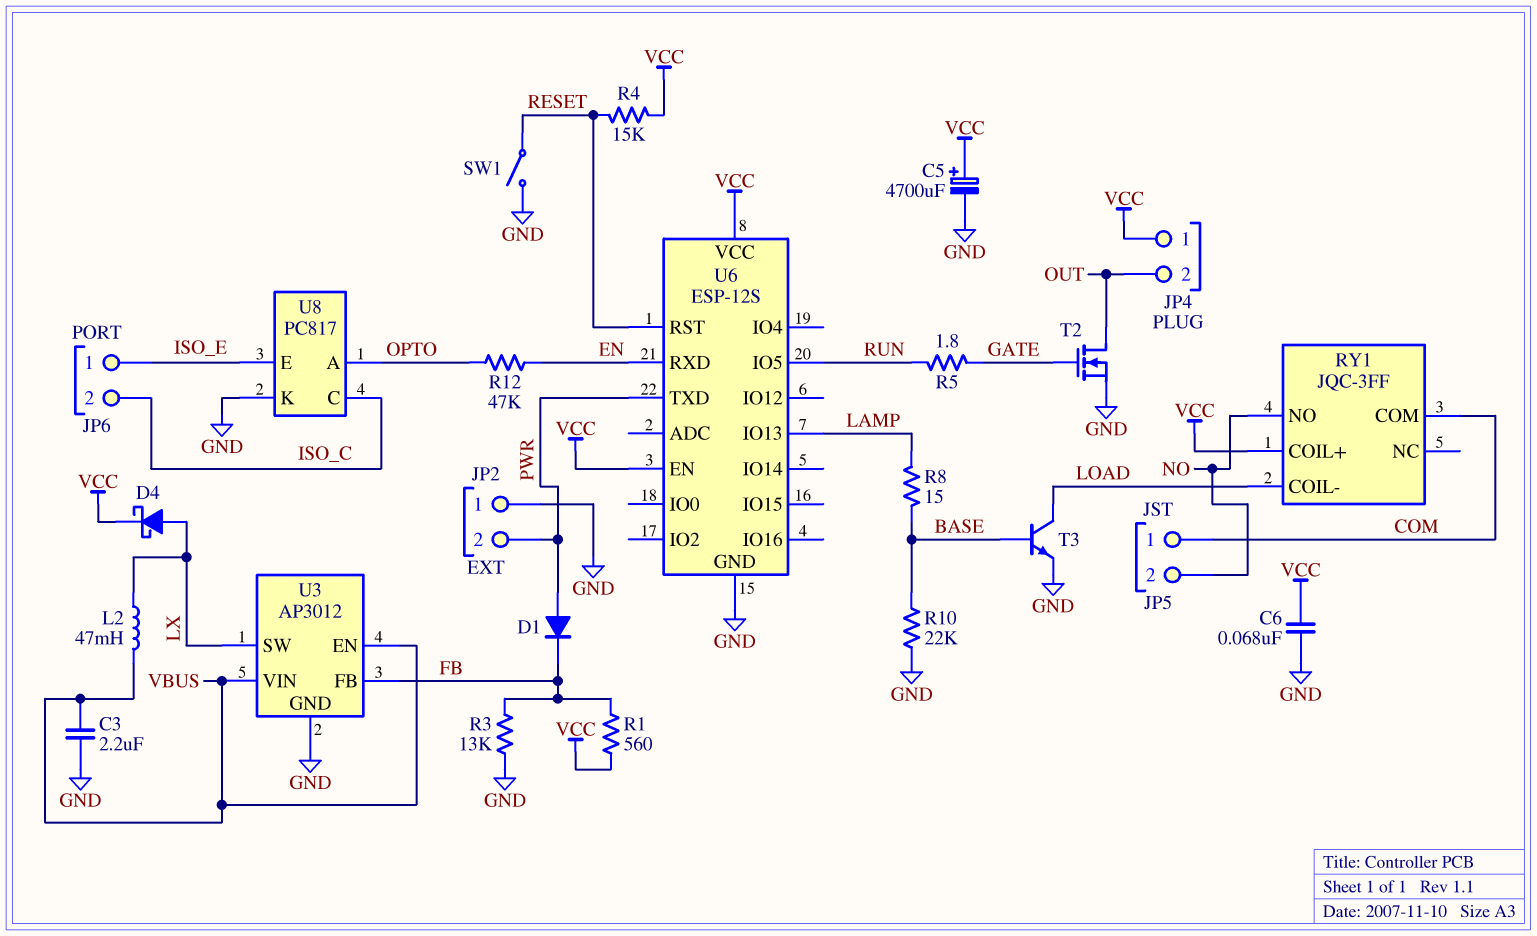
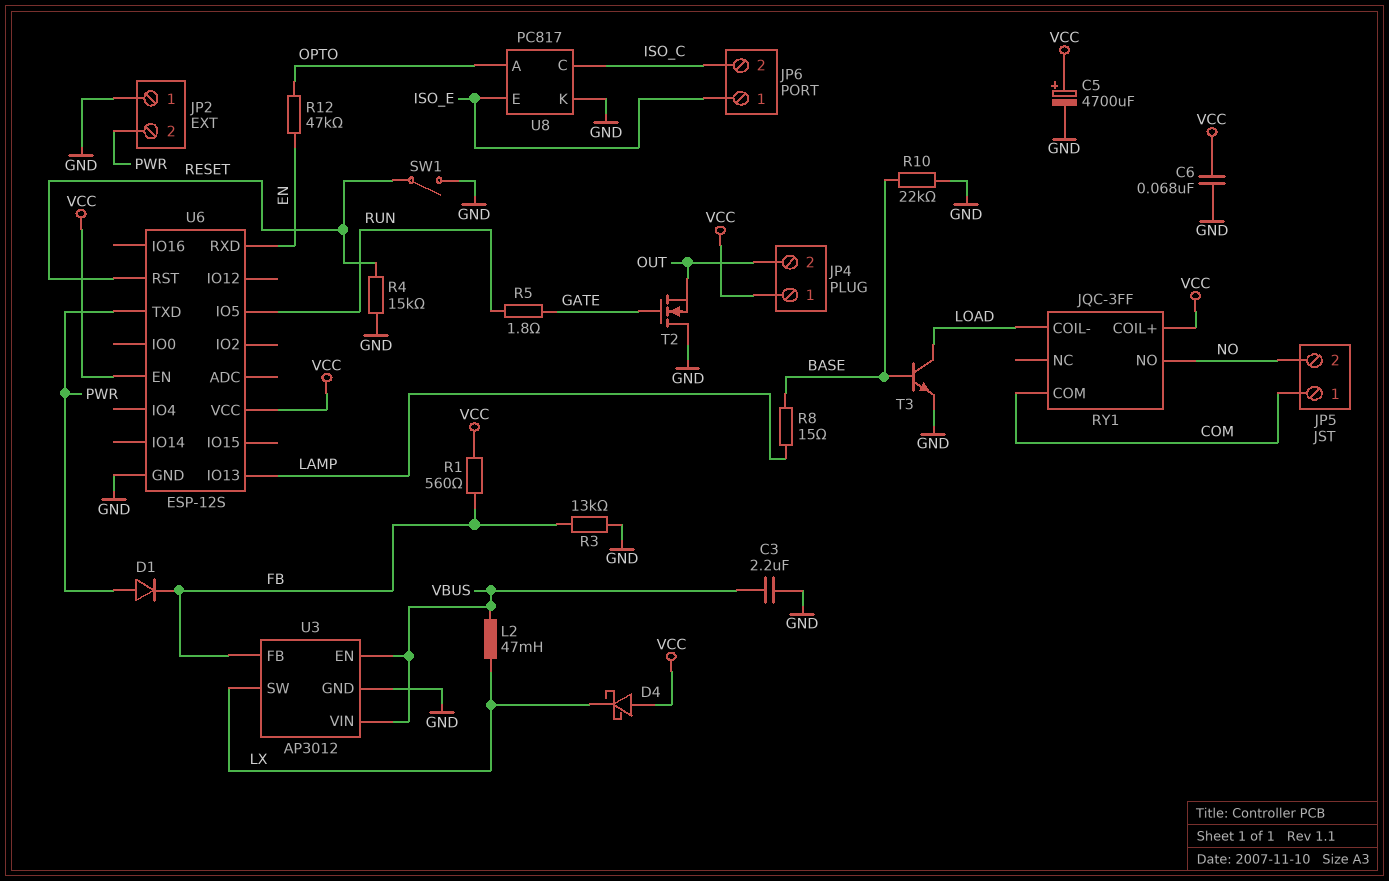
D4: schottky (A LX, K VCC) -> schottky (A VCC, K LX)
R4: 15k (RESET, VCC) -> 15k (GND, RESET)
T2: NMOS (G GATE, D OUT, S GND) -> NMOS (G GATE, D GND, S OUT)

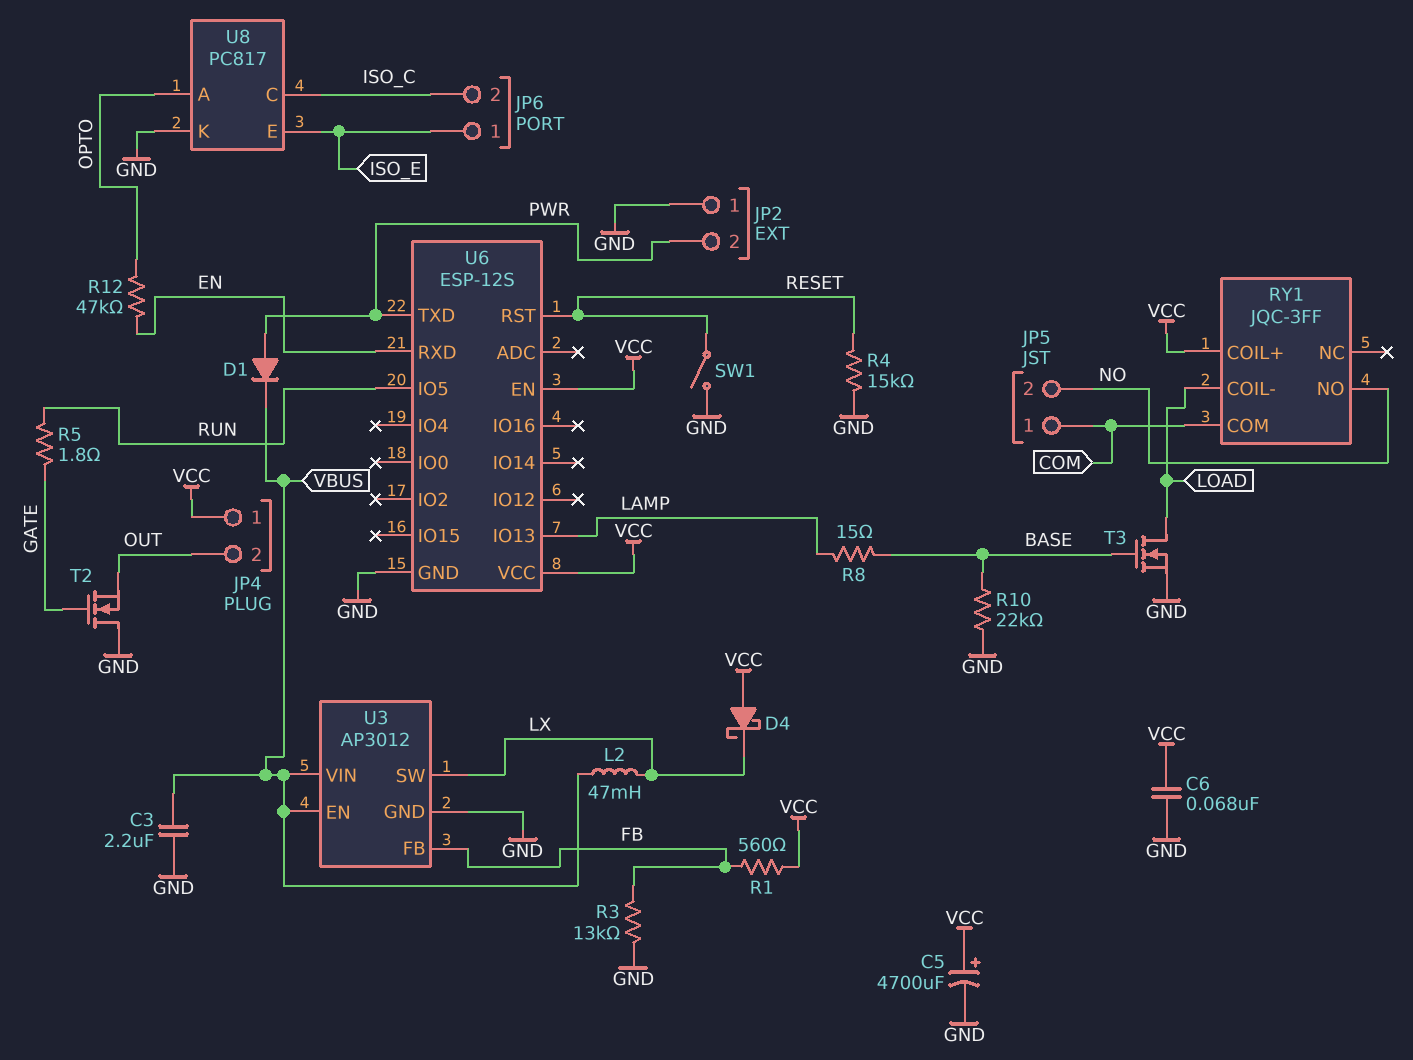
D1: diode (A PWR, K FB) -> diode (A PWR, K VBUS)
T3: NPN (B BASE, C LOAD, E GND) -> NMOS (G BASE, D LOAD, S GND)

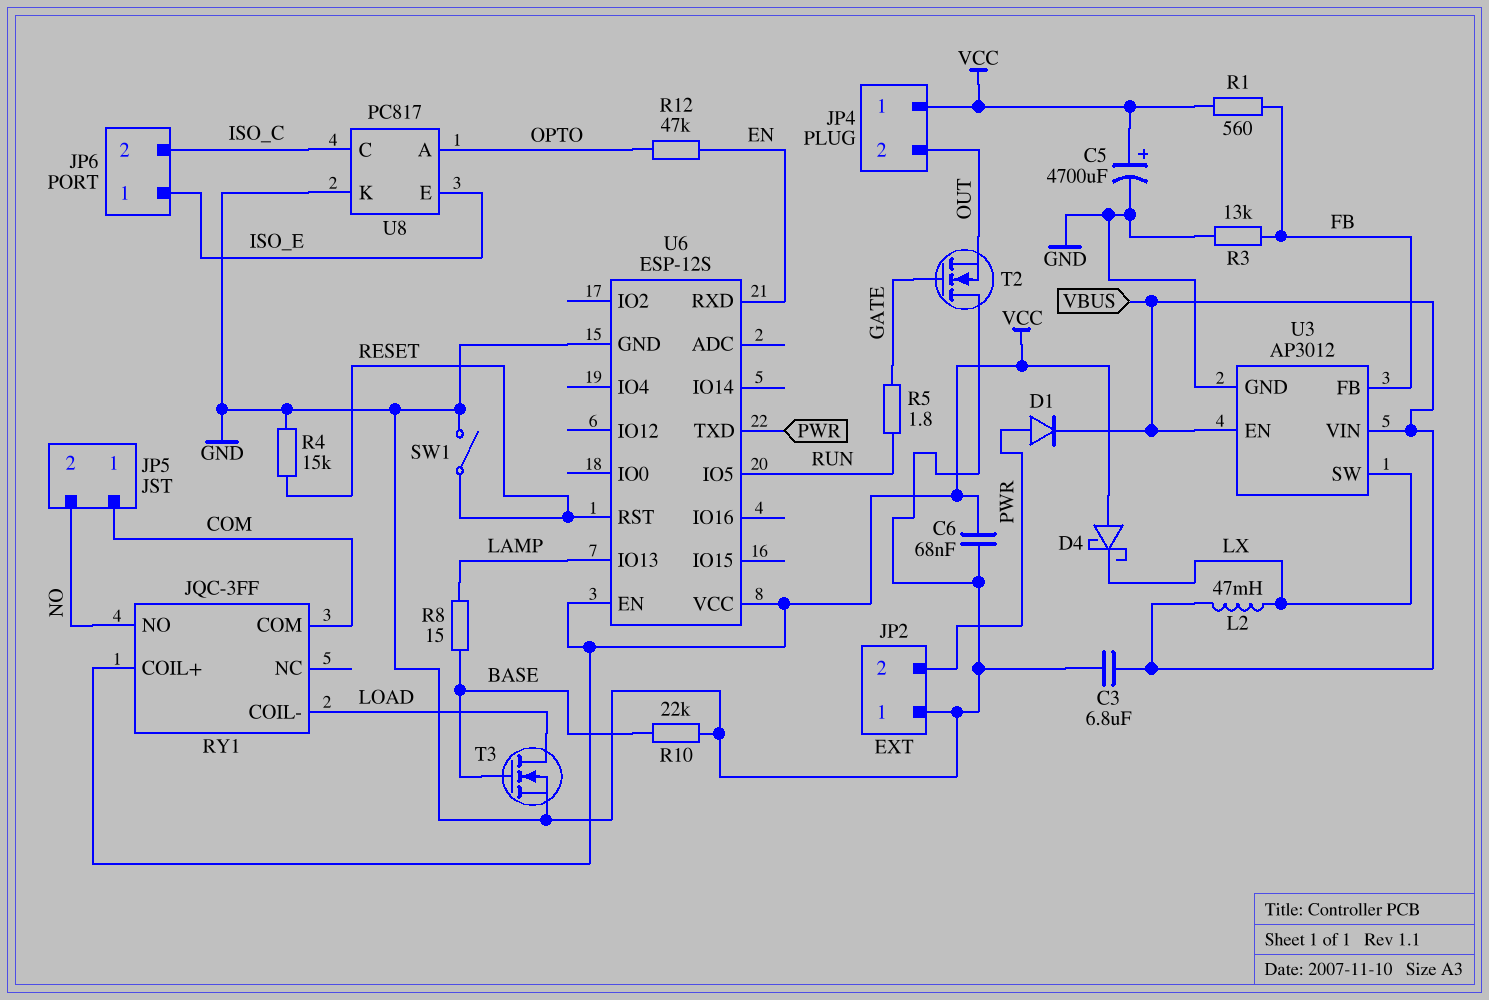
C3: 2.2uF (GND, VBUS) -> 6.8uF (GND, VBUS)

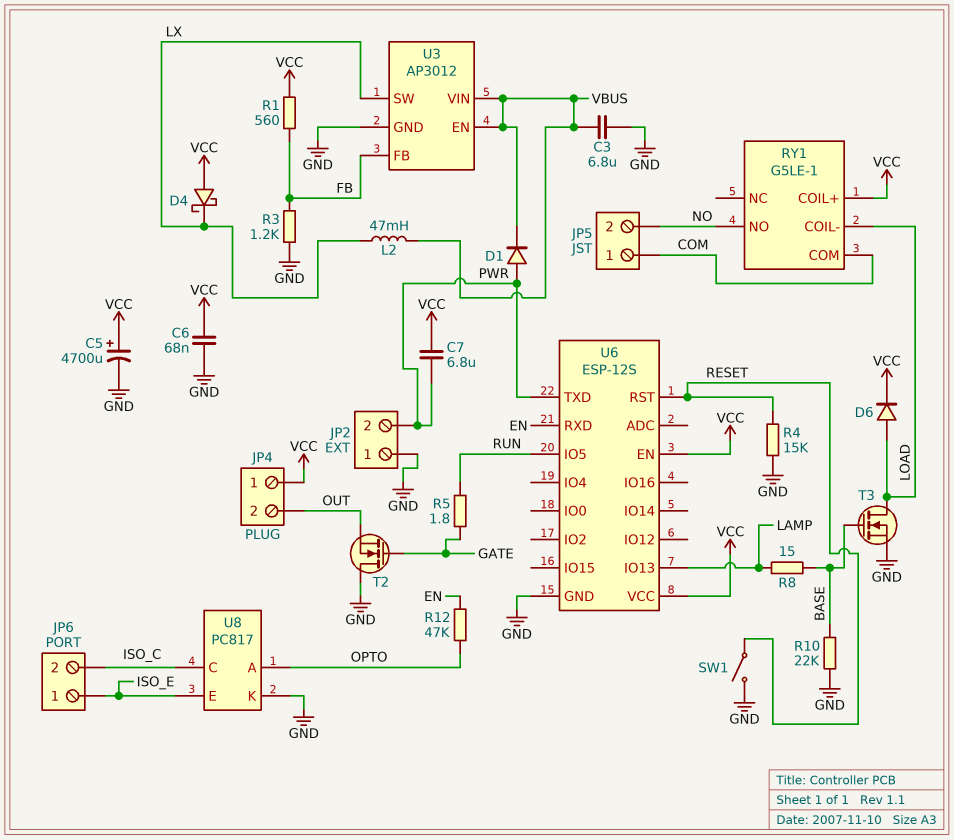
C7: none -> 6.8uF (PWR, VCC)
D6: none -> diode (A LOAD, K VCC)
R3: 13k (FB, GND) -> 1.2k (FB, GND)
RY1: JQC-3FF -> G5LE-1

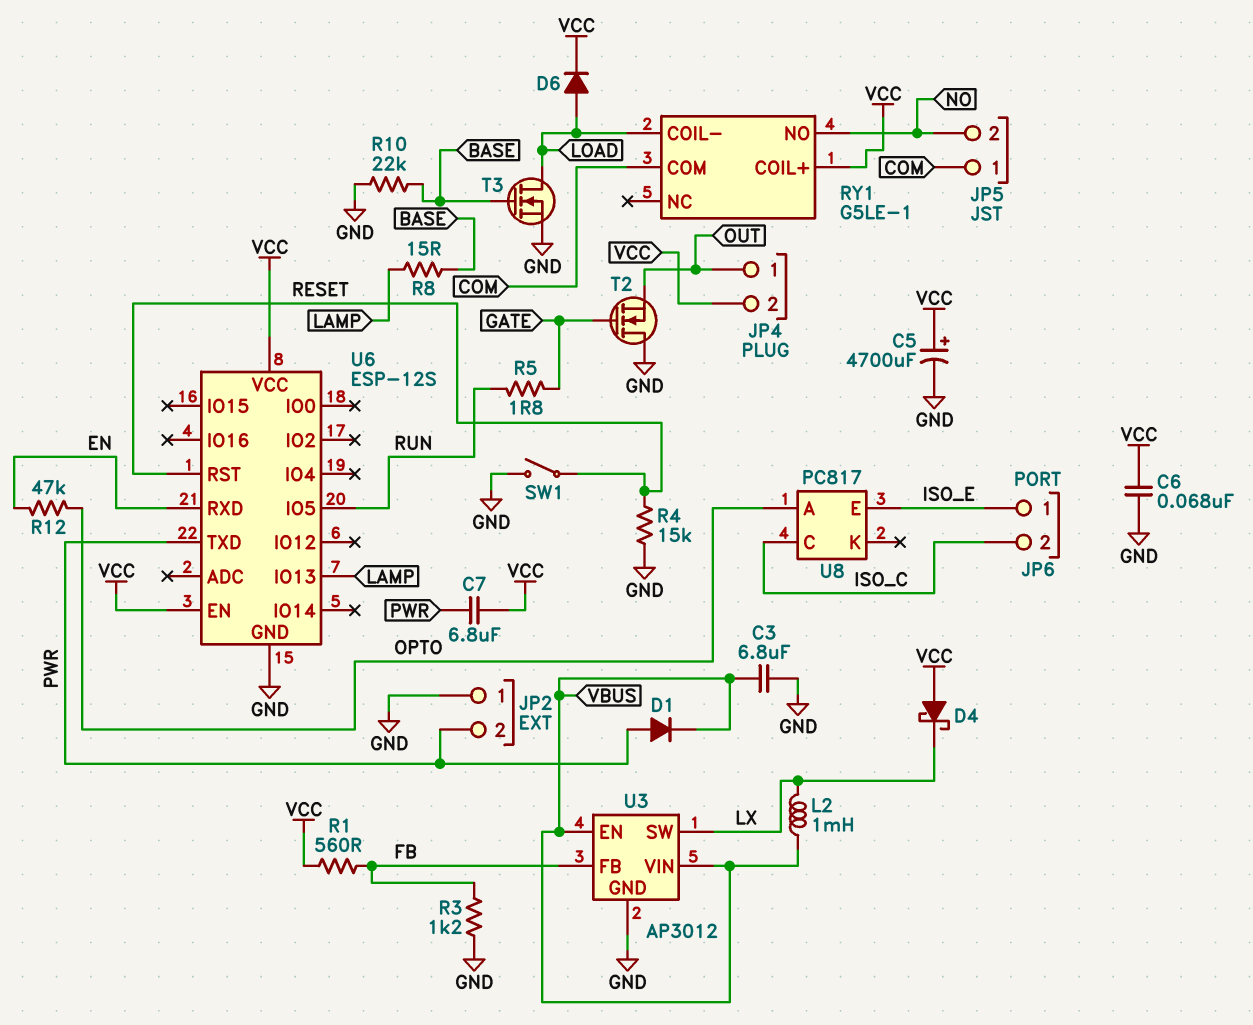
JP4 pin 1: VCC -> OUT
JP4 pin 2: OUT -> VCC
L2: 47mH (LX, VBUS) -> 1mH (LX, VBUS)
U8 pin K: GND -> none

